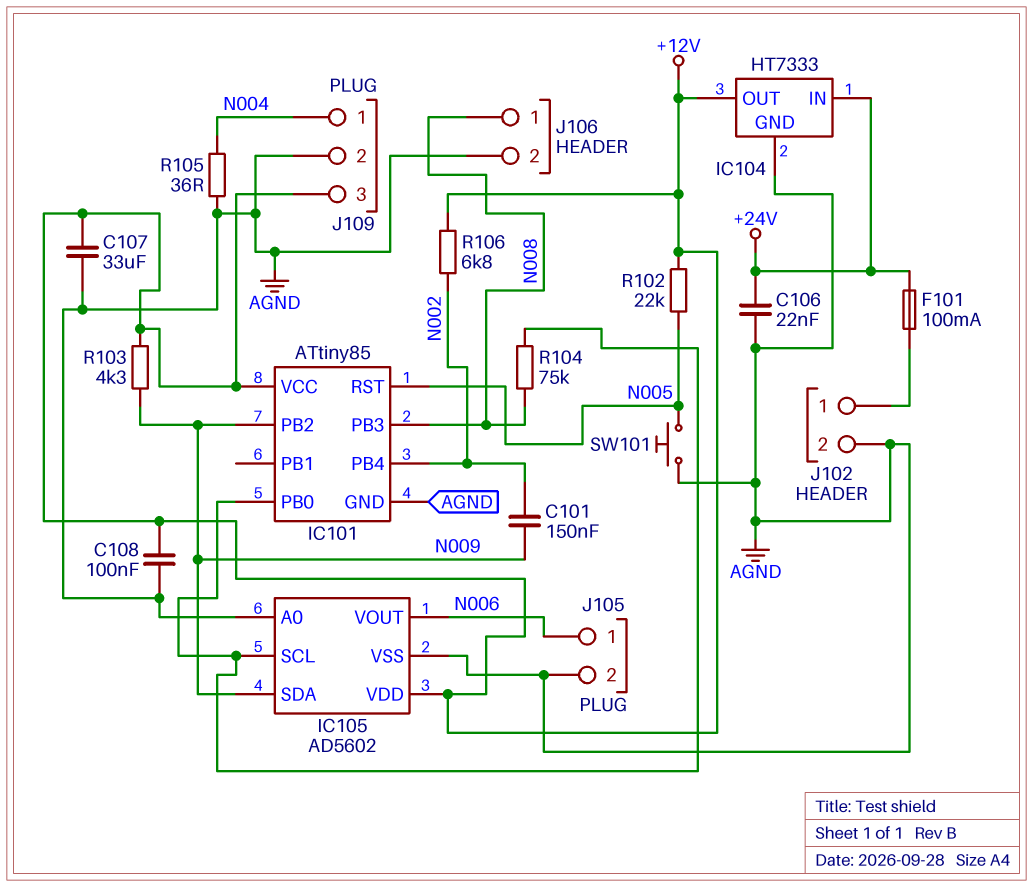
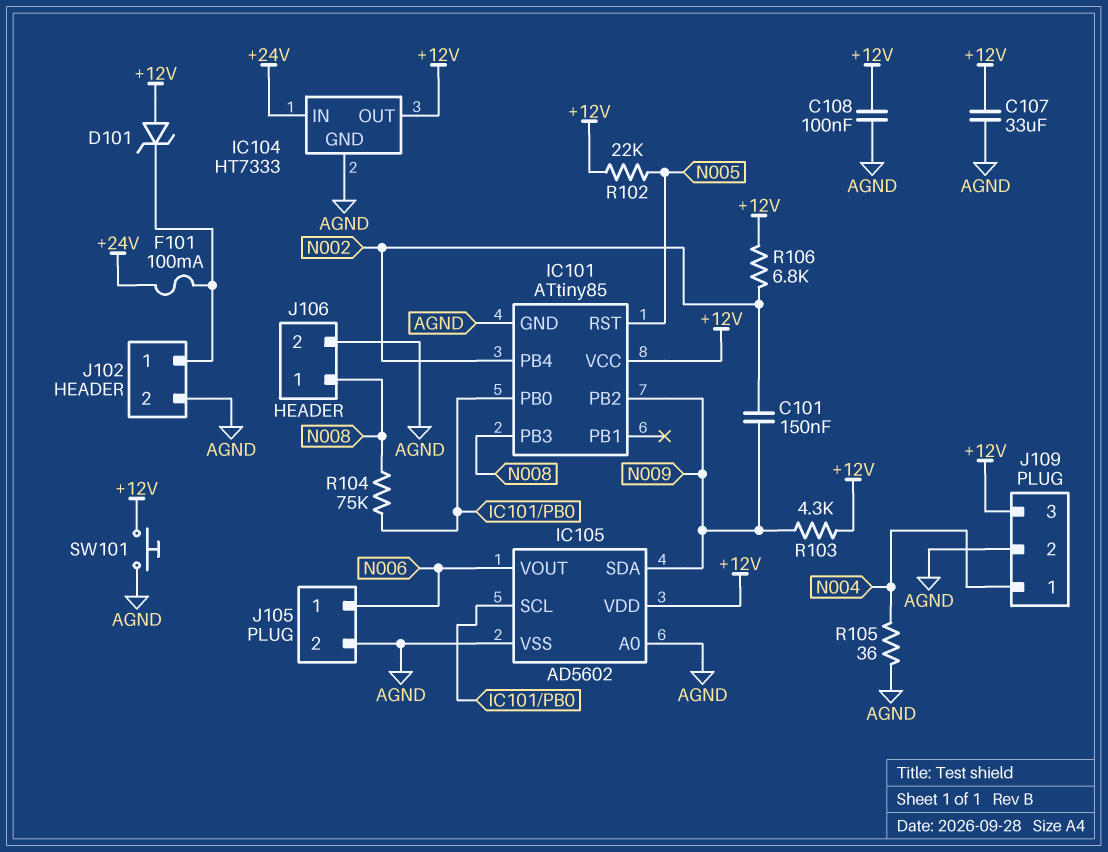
C106: 22nF (+24V, AGND) -> none
D101: none -> zener (A +12V, K J102/1)
SW101: button (AGND, N005) -> button (+12V, AGND)

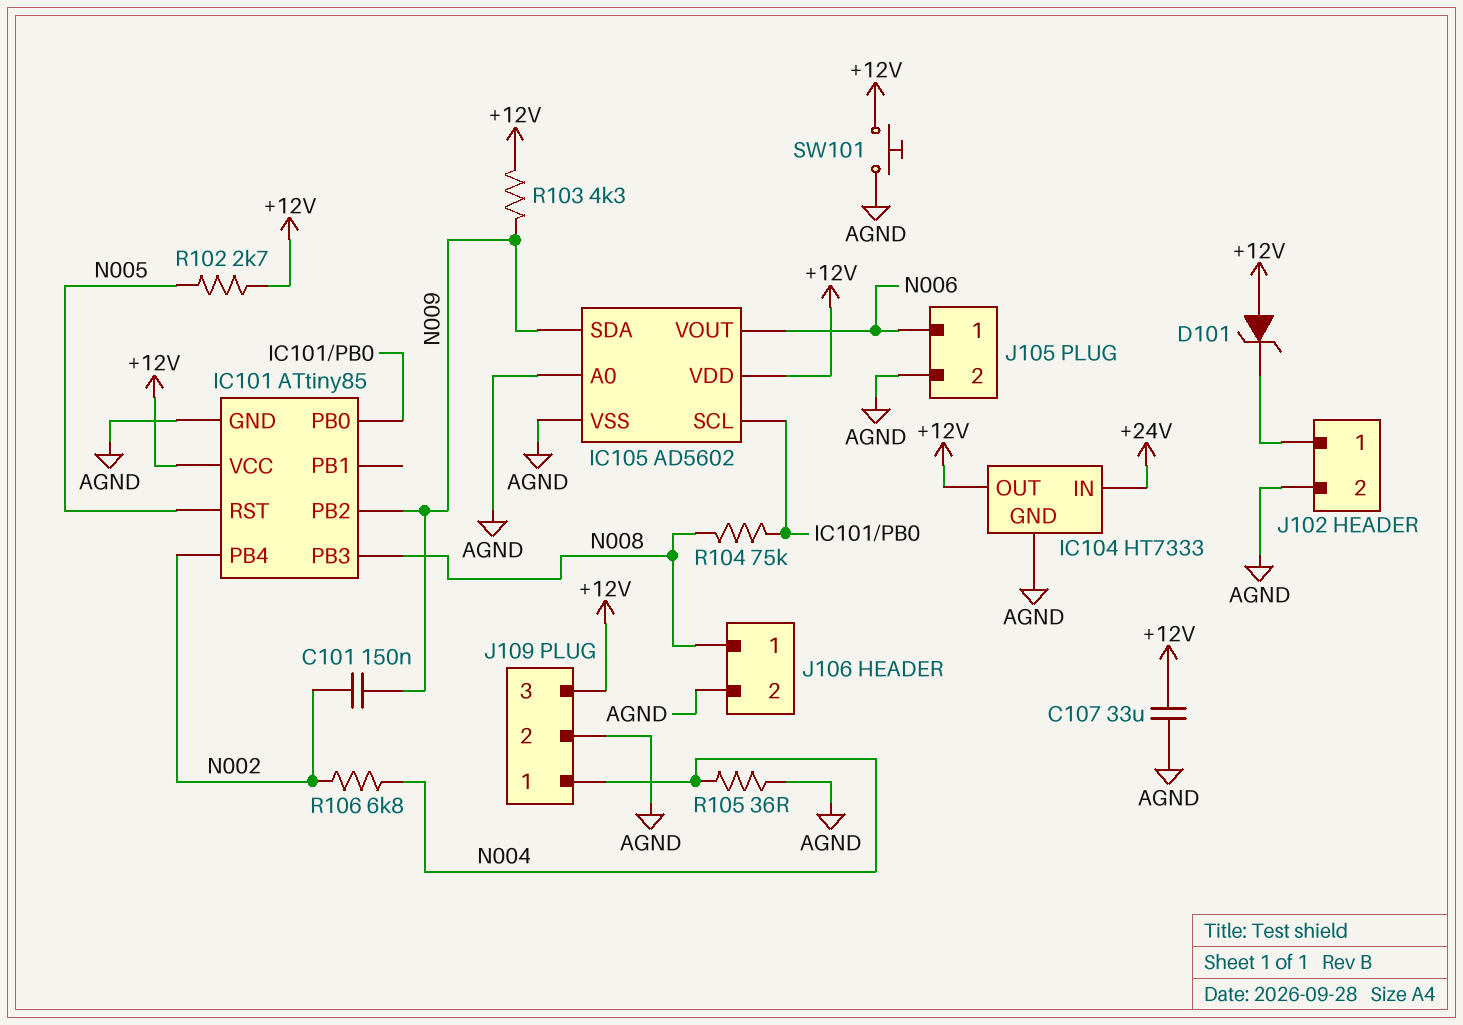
C108: 100nF (+12V, AGND) -> none
F101: 100mA (+24V, J102/1) -> none
R102: 22k (+12V, N005) -> 2.7k (+12V, N005)
R106: 6.8k (+12V, N002) -> 6.8k (N002, N004)

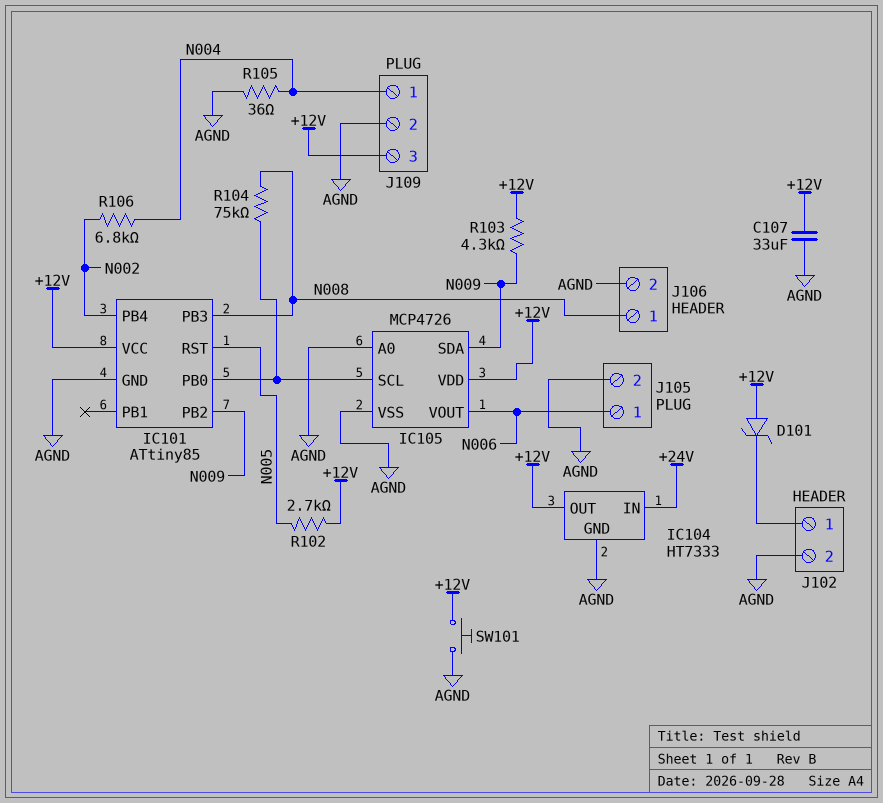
C101: 150nF (N002, N009) -> none
IC105: AD5602 -> MCP4726

